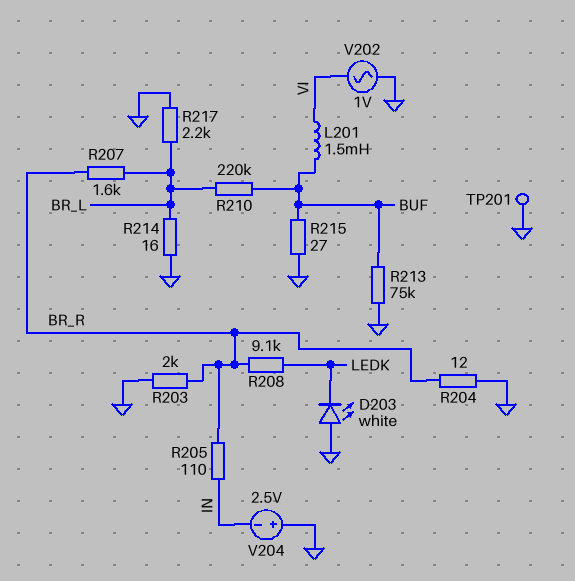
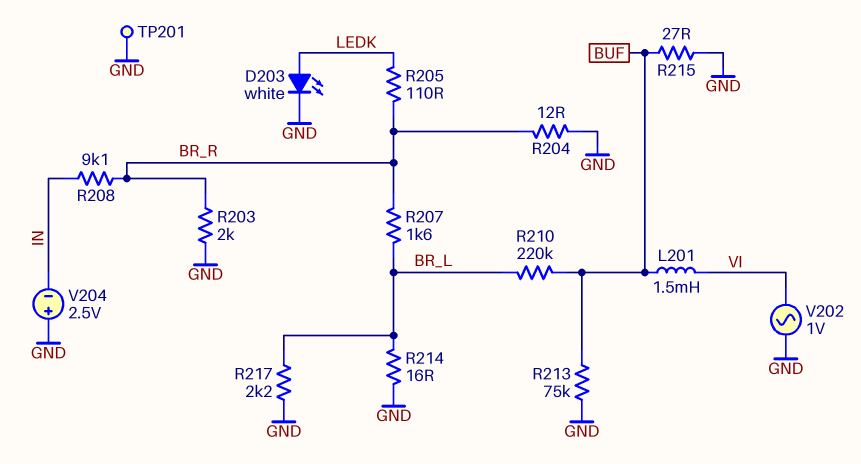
D203: LED white (A GND, K LEDK) -> LED white (A LEDK, K GND)
R205: 110 (BR_R, IN) -> 110 (BR_R, LEDK)
R208: 9.1k (BR_R, LEDK) -> 9.1k (BR_R, IN)

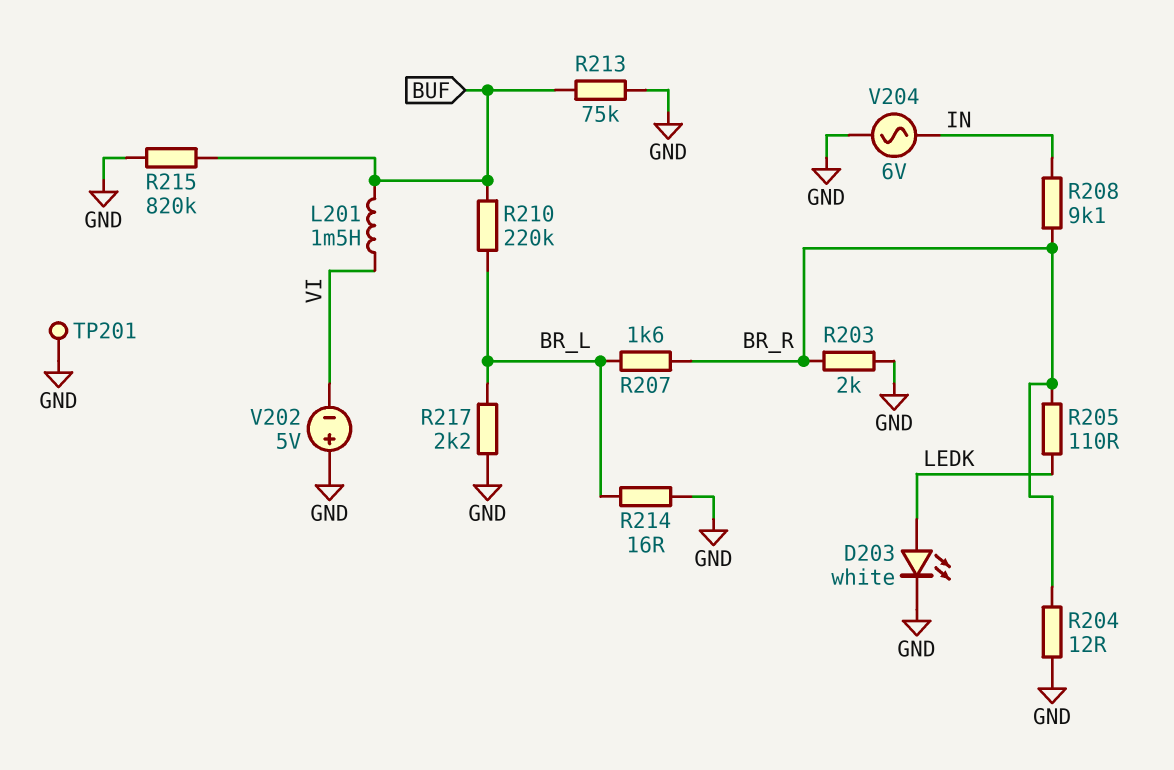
R215: 27 (BUF, GND) -> 820k (BUF, GND)
V202: AC 1V (GND, VI) -> 5V (plus GND, minus VI)
V204: 2.5V (plus GND, minus IN) -> AC 6V (GND, IN)

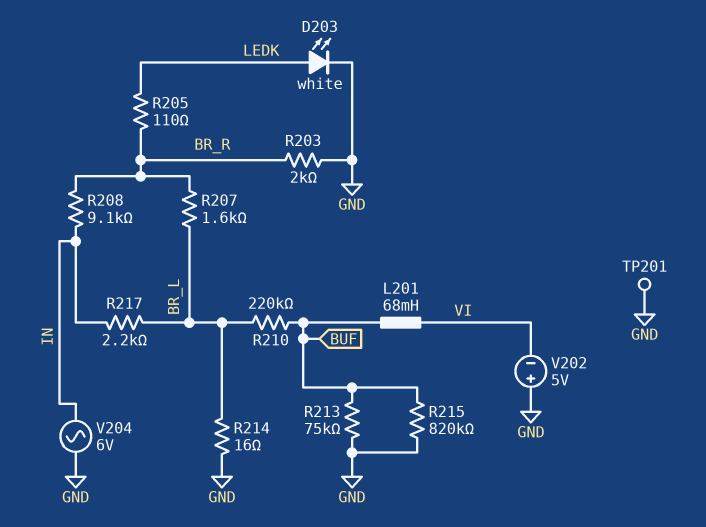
L201: 1.5mH (BUF, VI) -> 68mH (BUF, VI)
R204: 12 (BR_R, GND) -> none
R217: 2.2k (BR_L, GND) -> 2.2k (BR_L, IN)

